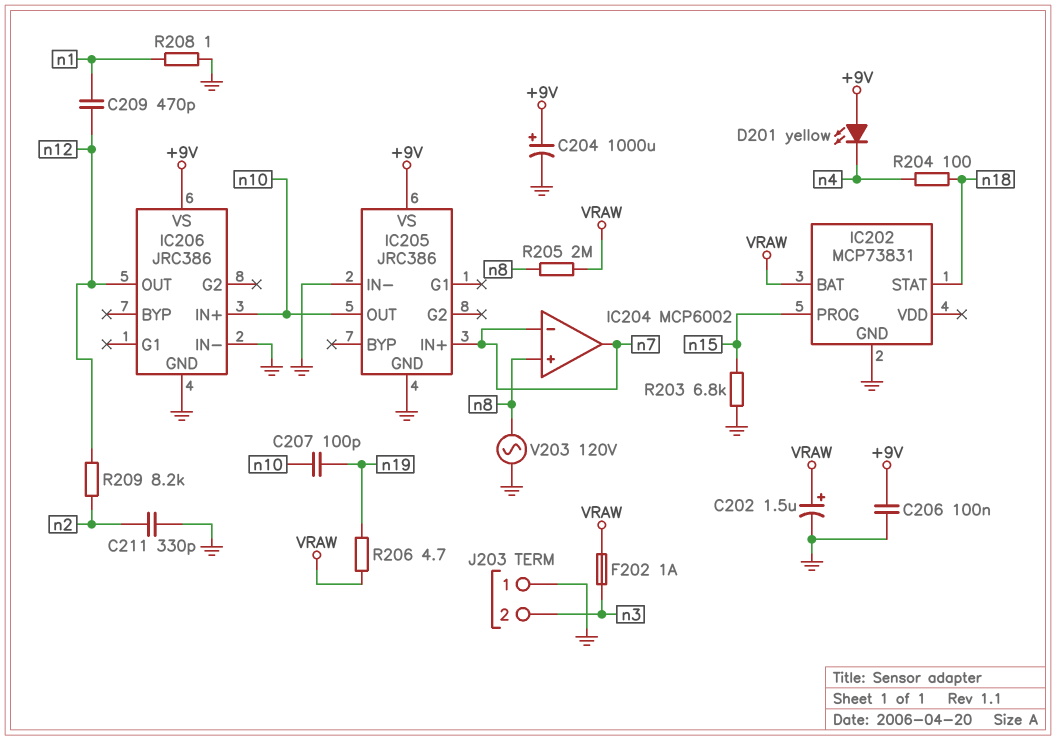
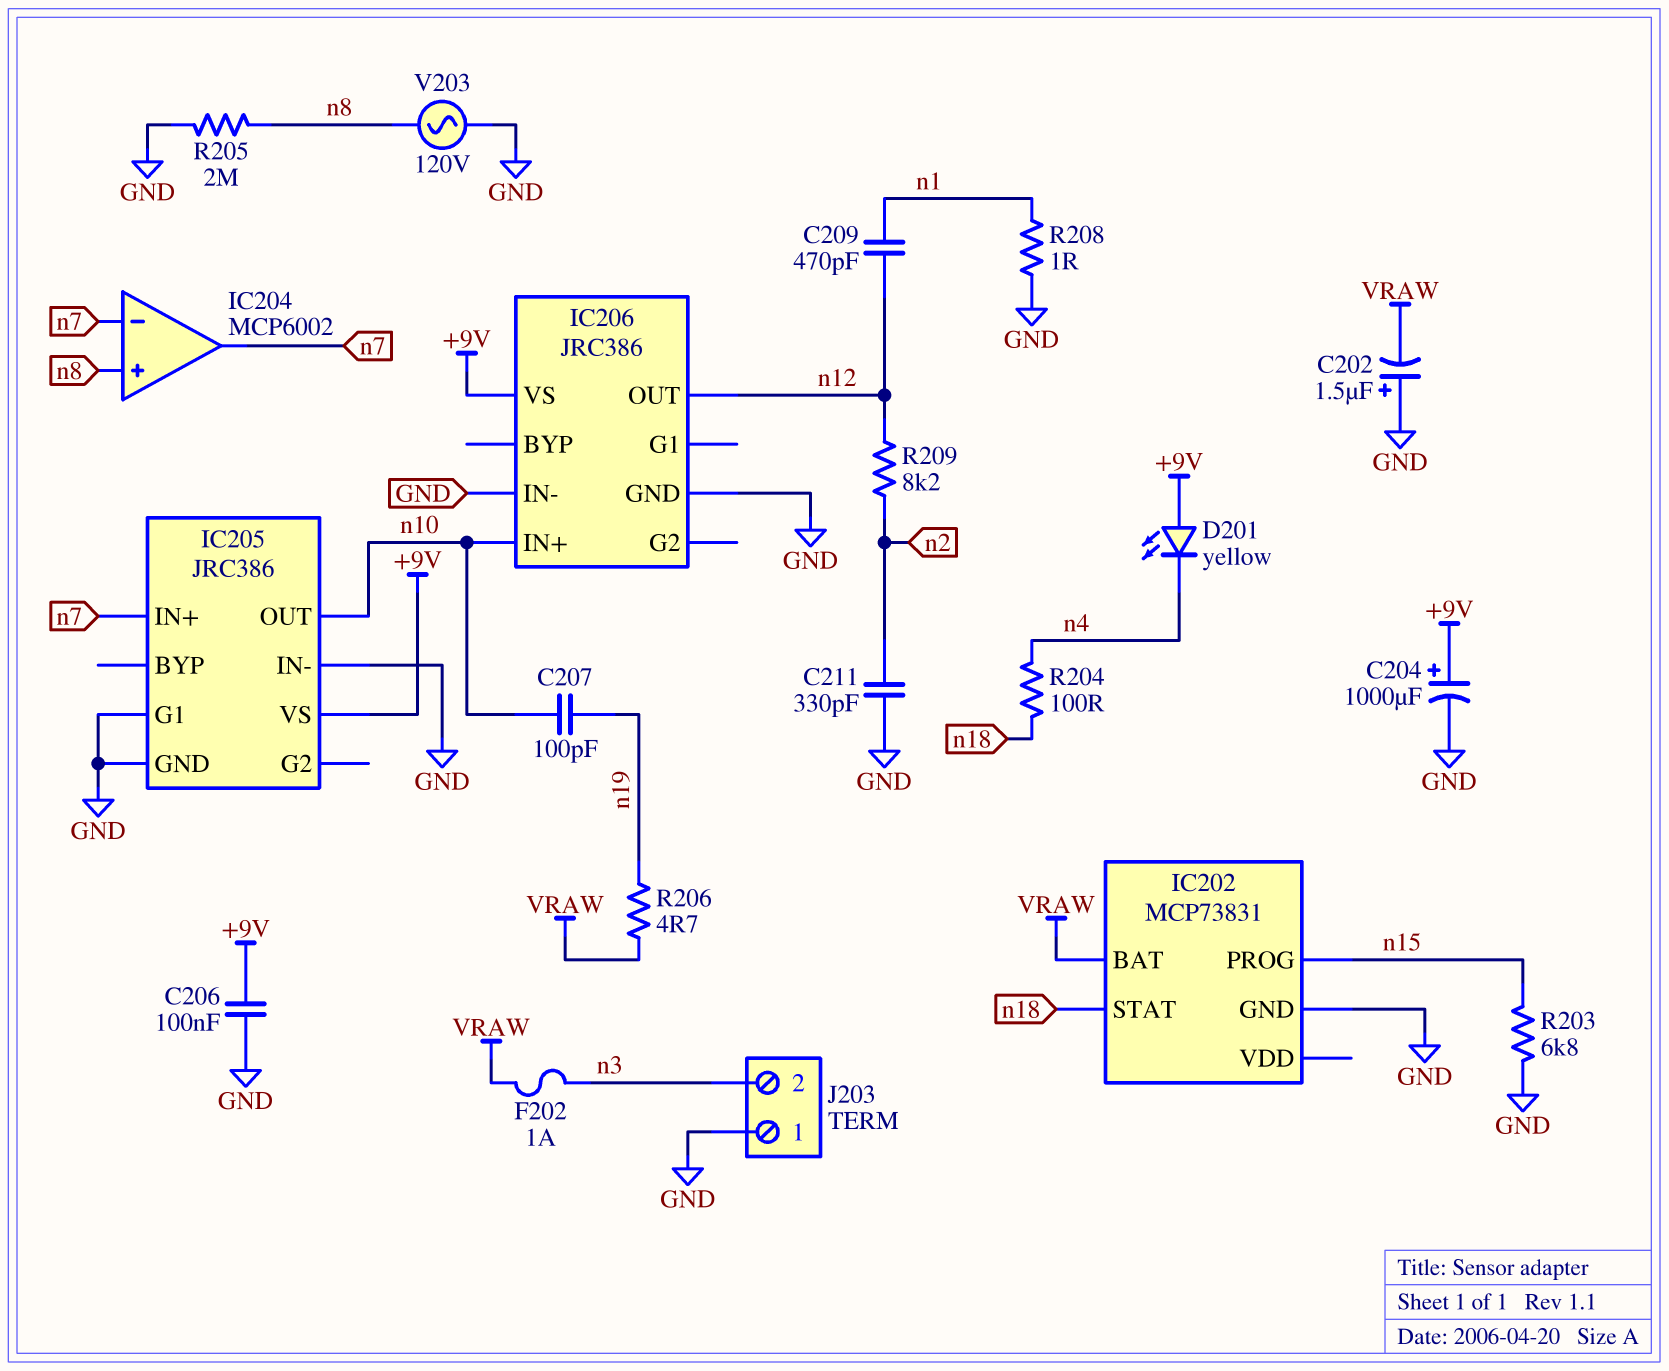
C202: 1.5uF (plus VRAW, minus GND) -> 1.5uF (plus GND, minus VRAW)
IC205 pin G1: none -> GND
R205: 2M (VRAW, n8) -> 2M (GND, n8)

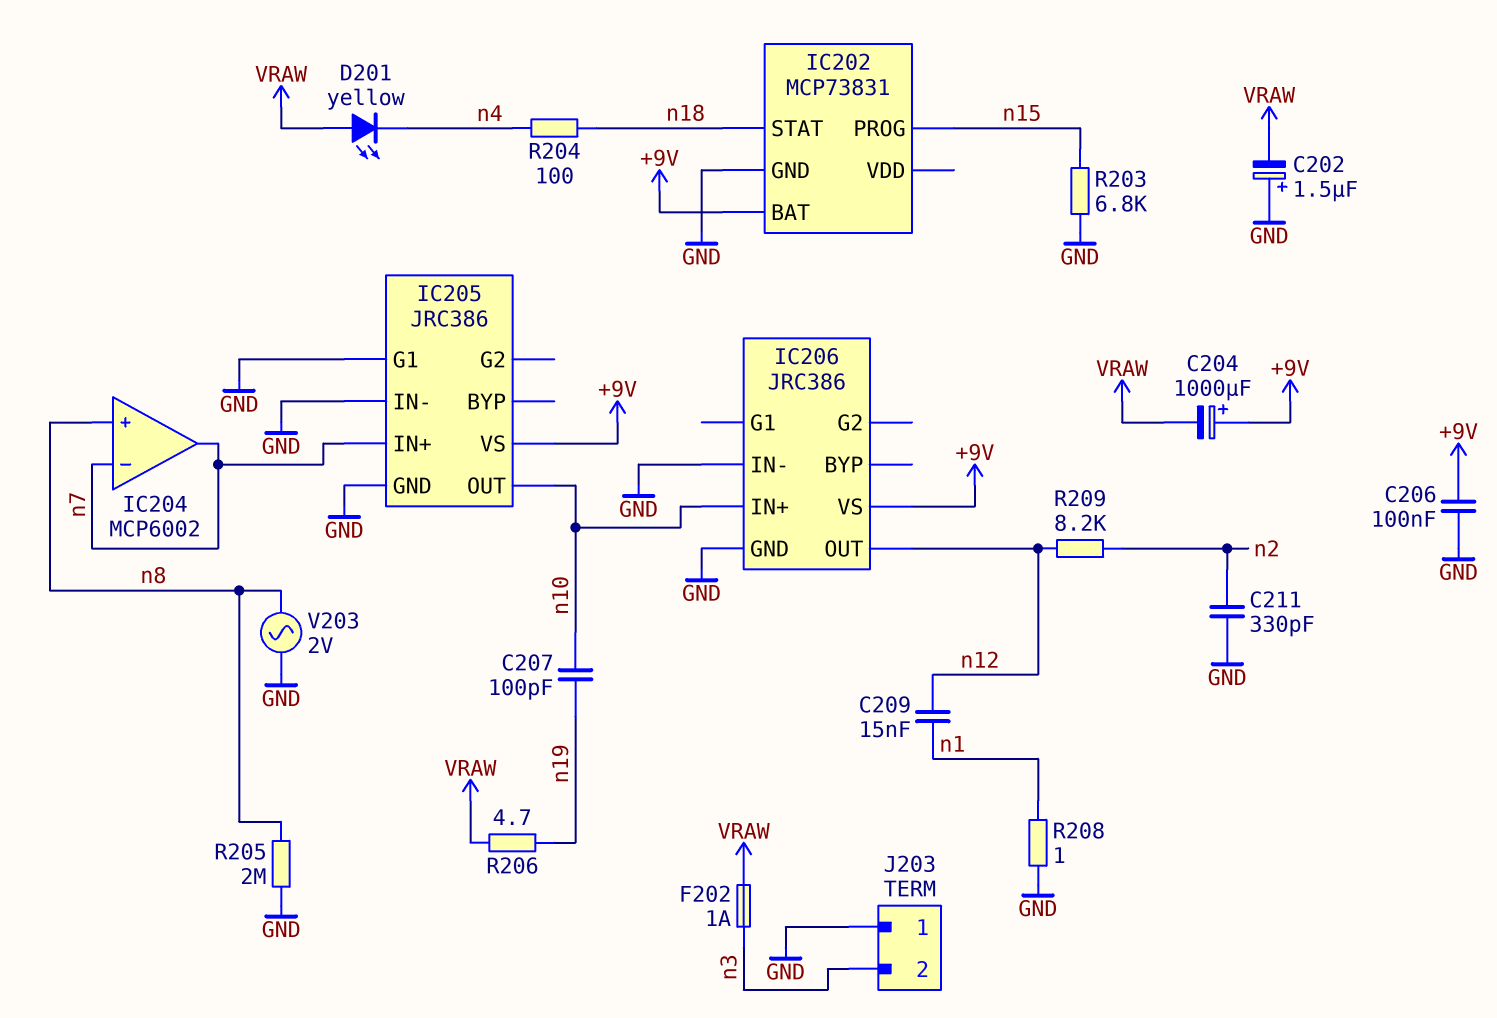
C204: 1000uF (plus +9V, minus GND) -> 1000uF (plus +9V, minus VRAW)
C209: 470pF (n1, n12) -> 15nF (n1, n12)
D201: LED yellow (A +9V, K n4) -> LED yellow (A VRAW, K n4)
IC202 pin BAT: VRAW -> +9V
V203: AC 120V (GND, n8) -> AC 2V (GND, n8)

